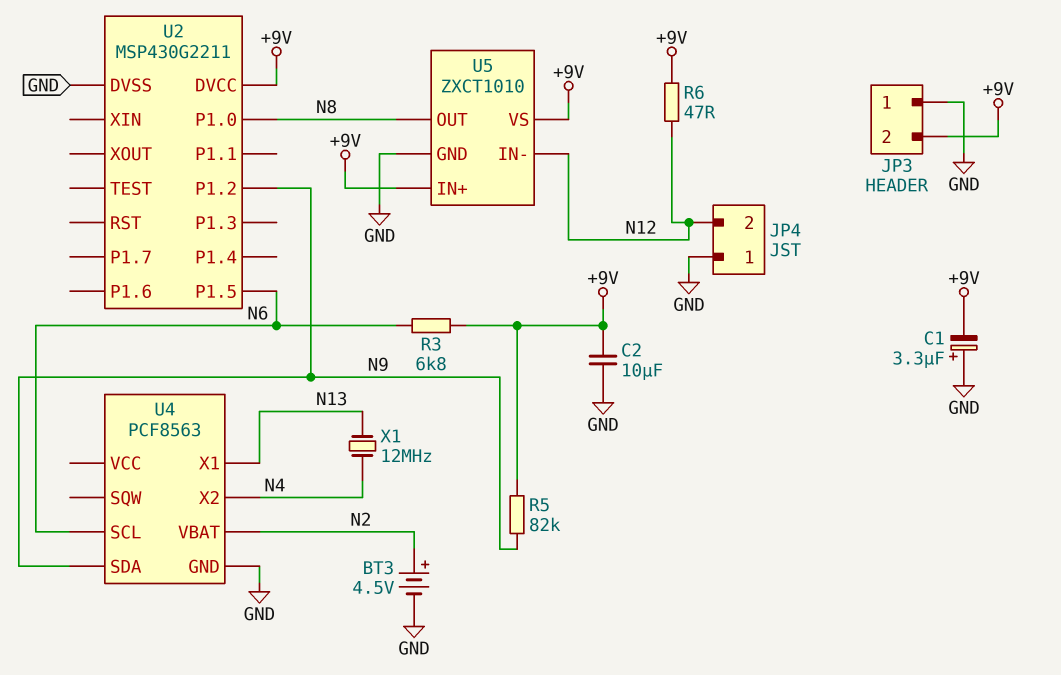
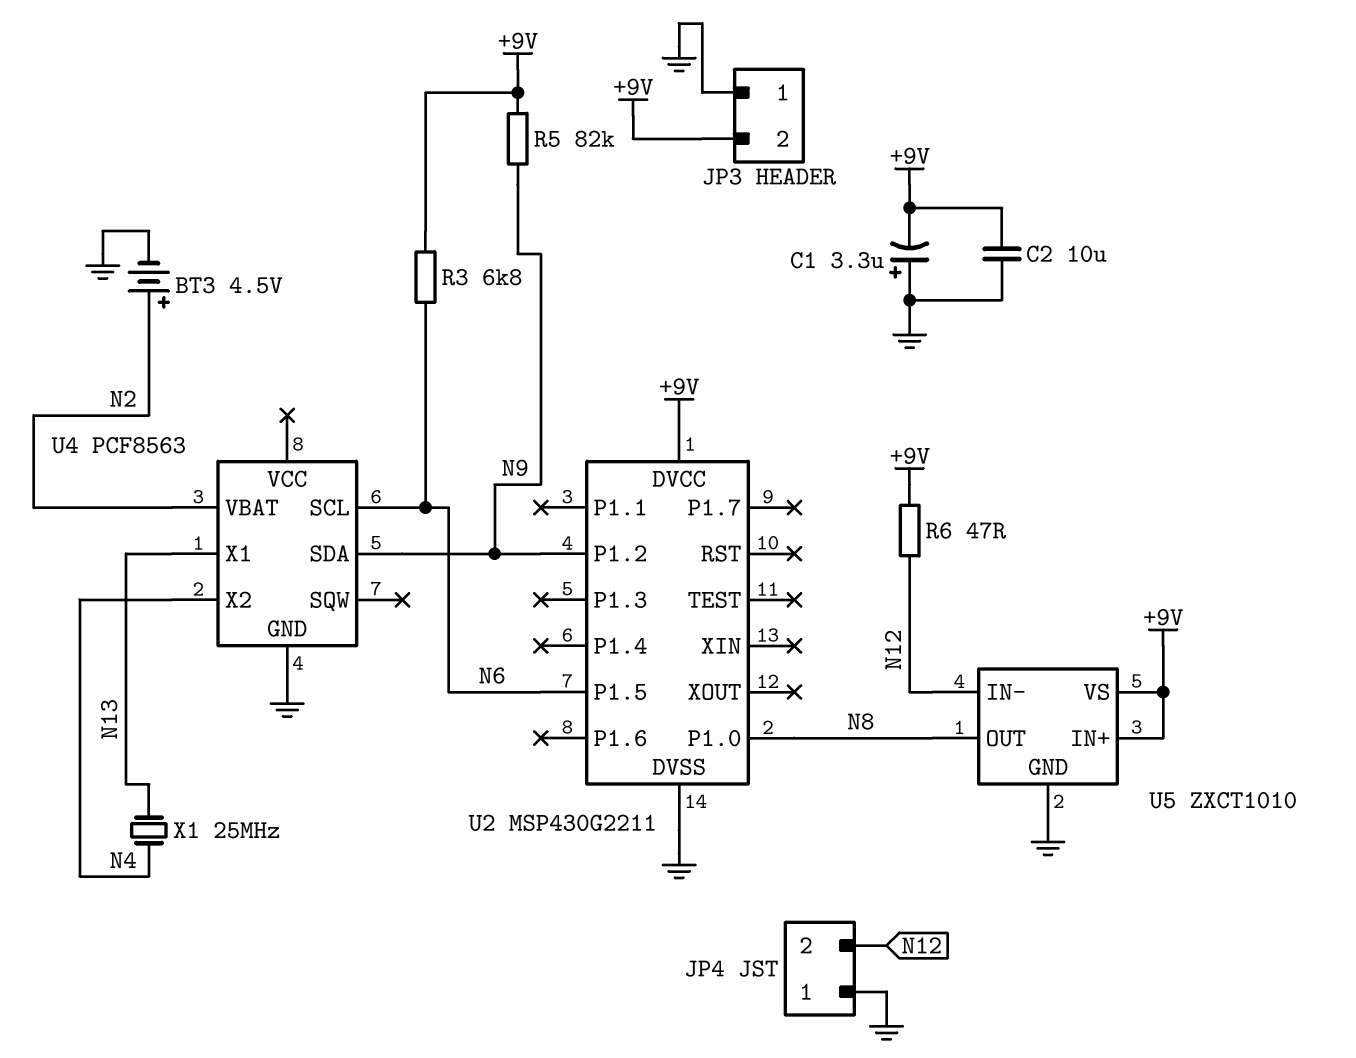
X1: 12MHz (N4, N13) -> 25MHz (N4, N13)

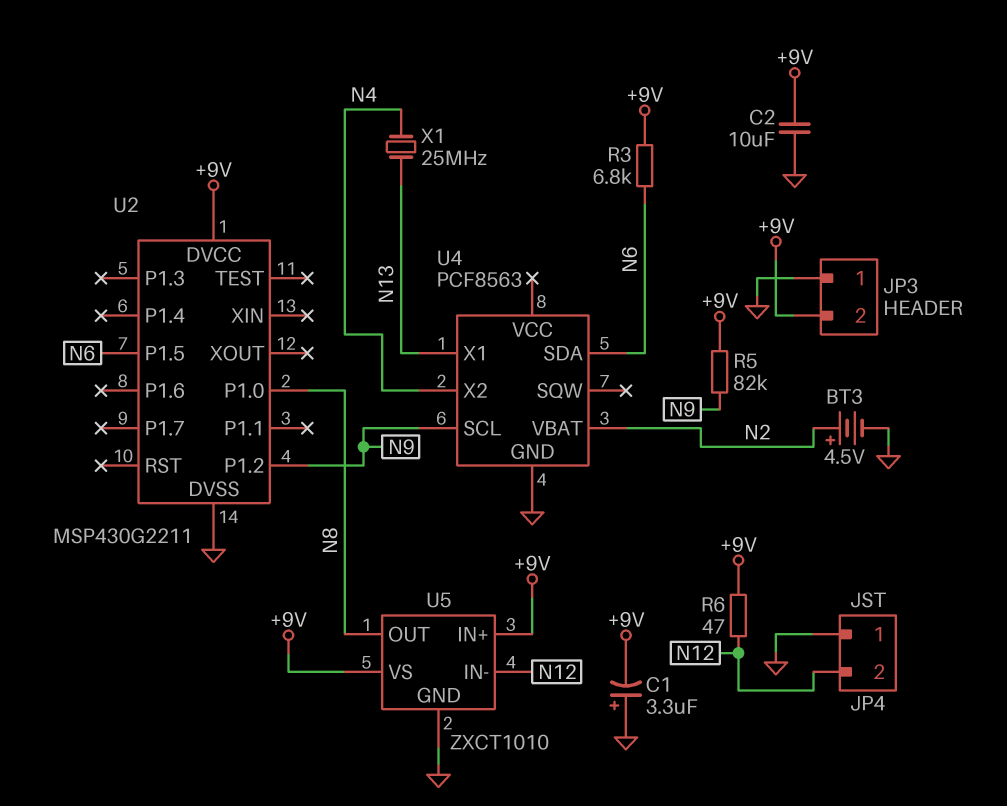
U4 pin SCL: N6 -> N9
U4 pin SDA: N9 -> N6

